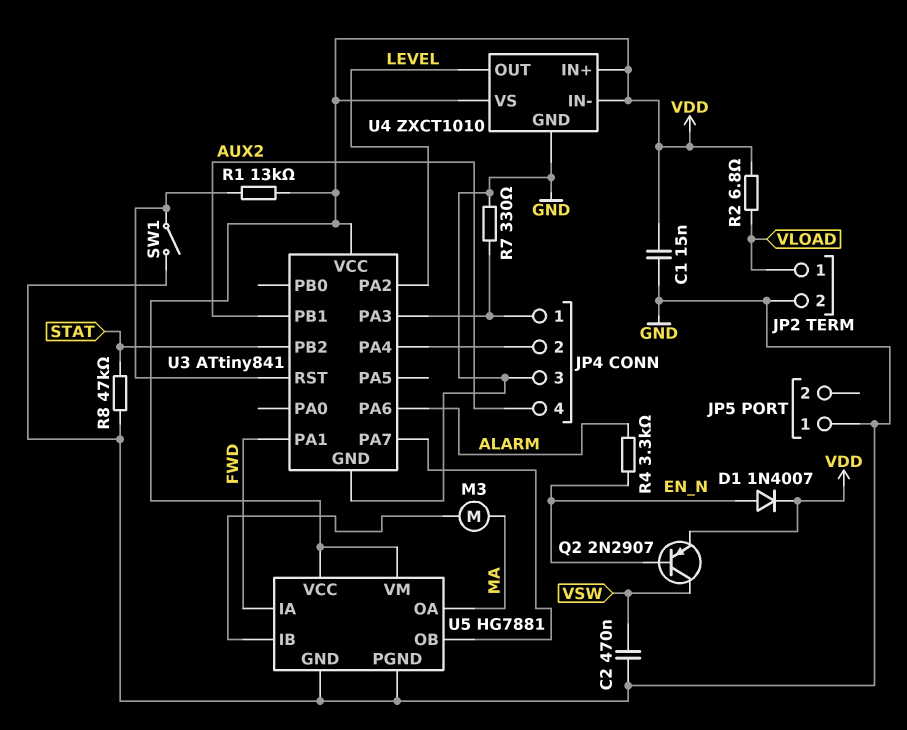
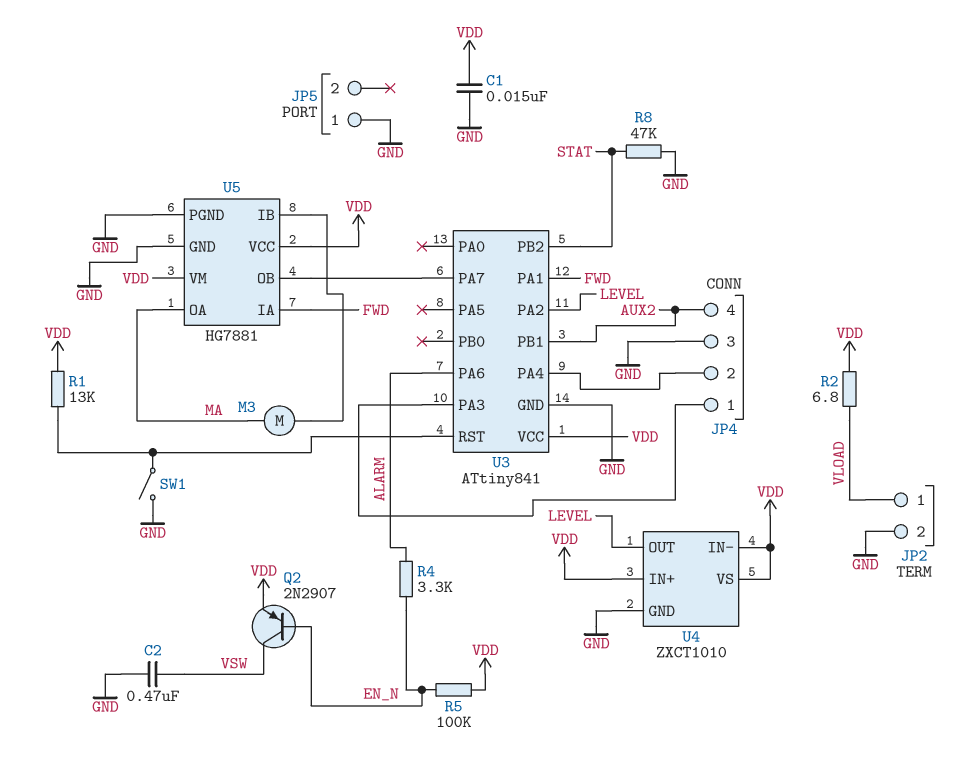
D1: diode 1N4007 (A EN_N, K VDD) -> none
R5: none -> 100k (EN_N, VDD)
R7: 330 (GND, JP4/1) -> none

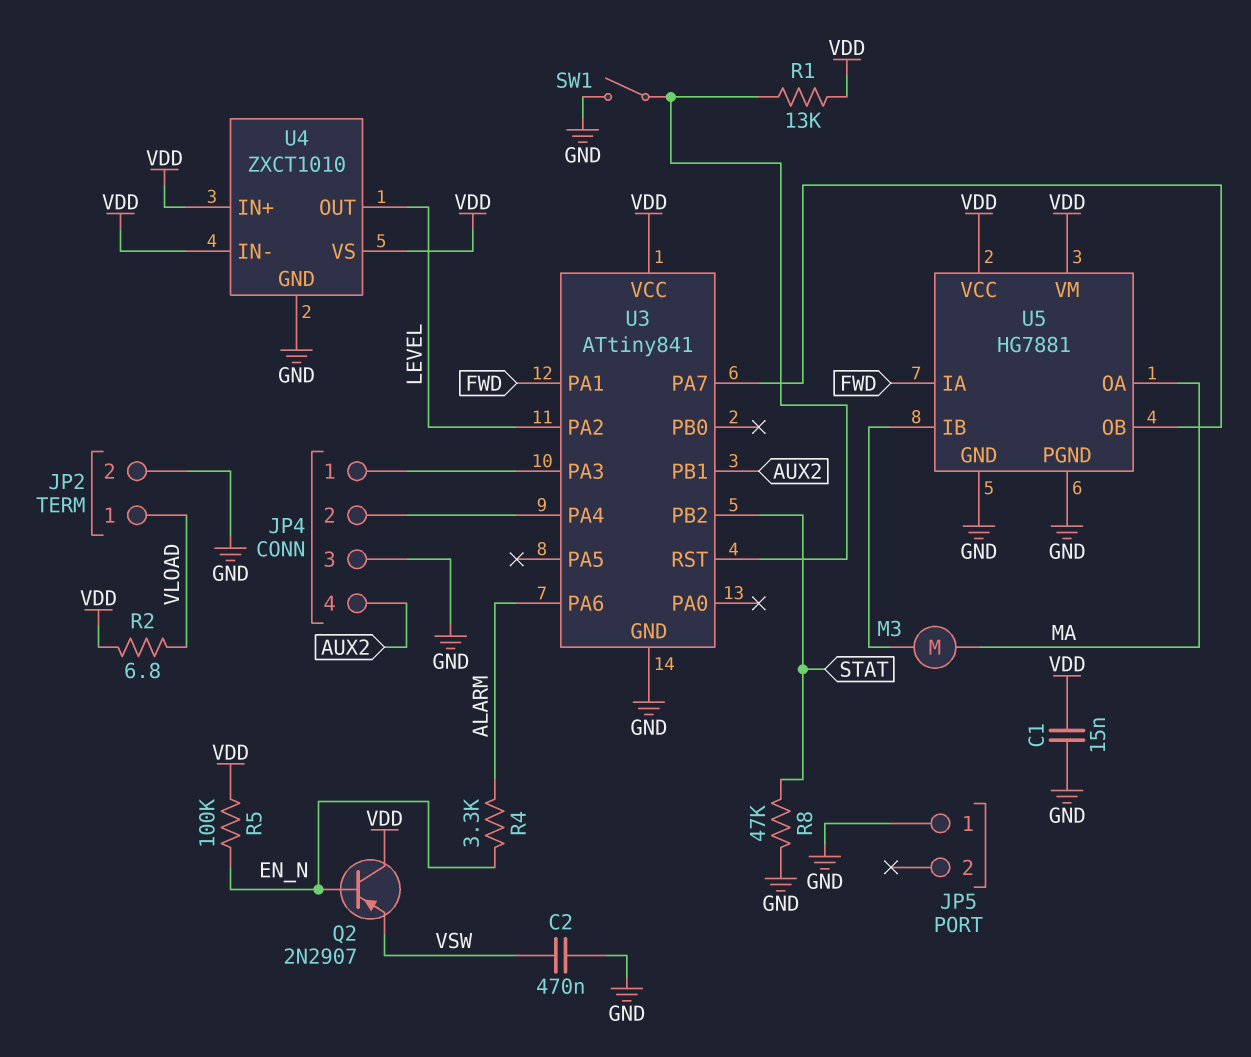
Q2: PNP 2N2907 (B EN_N, C VSW, E VDD) -> PNP 2N2907 (B EN_N, C VDD, E VSW)

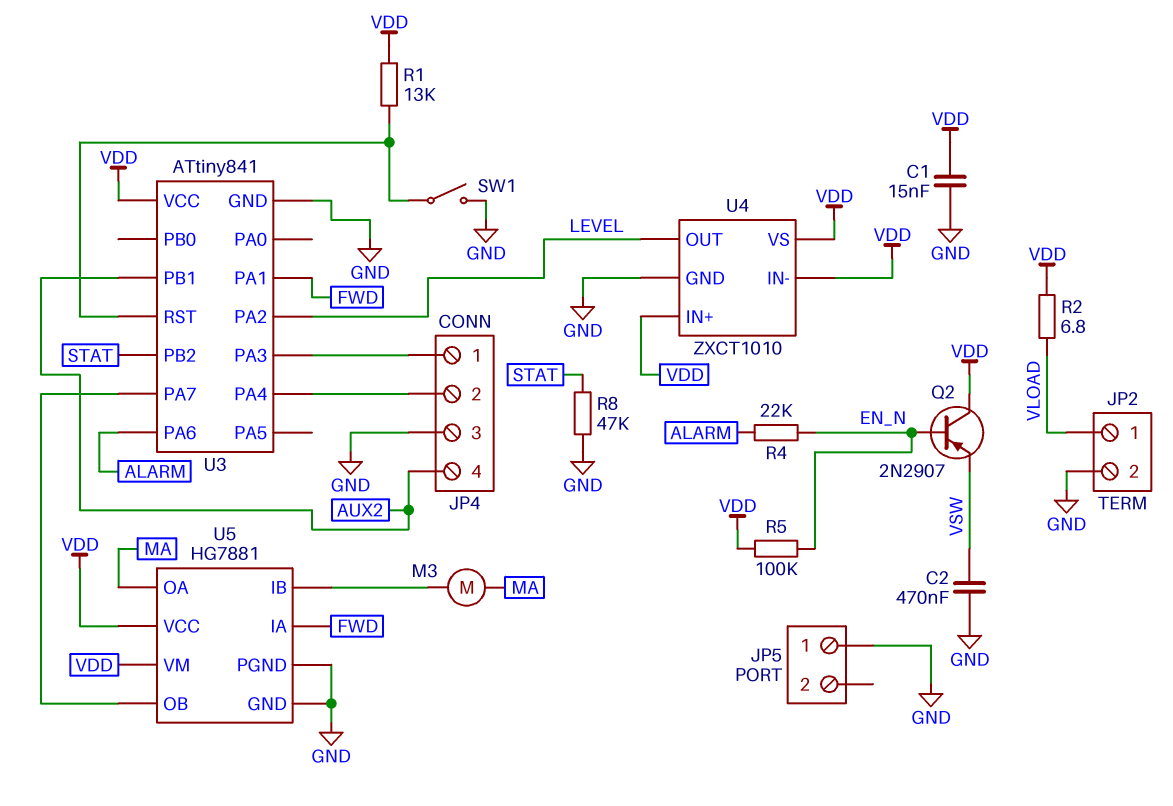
R4: 3.3k (ALARM, EN_N) -> 22k (ALARM, EN_N)

